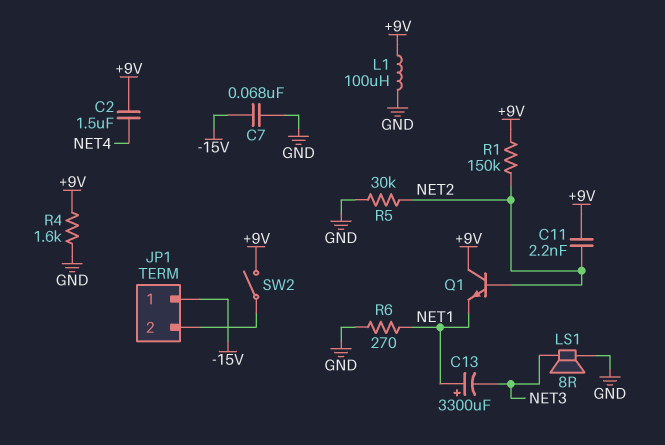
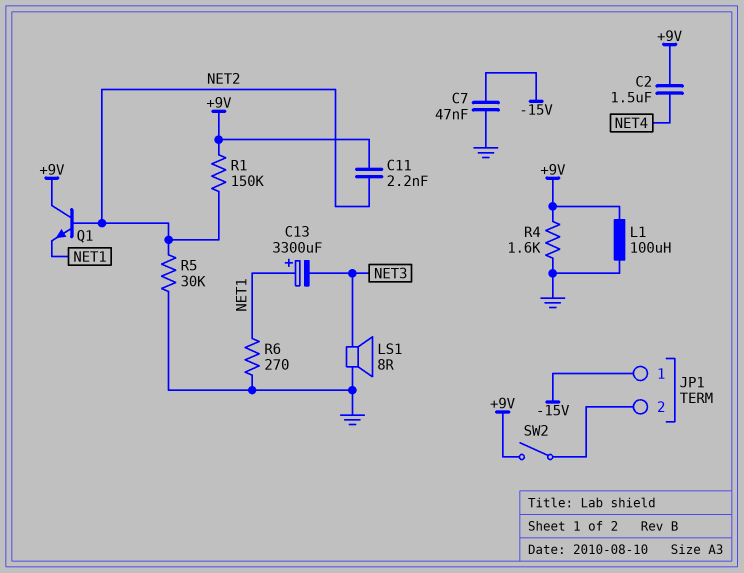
C7: 68nF (-15V, GND) -> 47nF (-15V, GND)

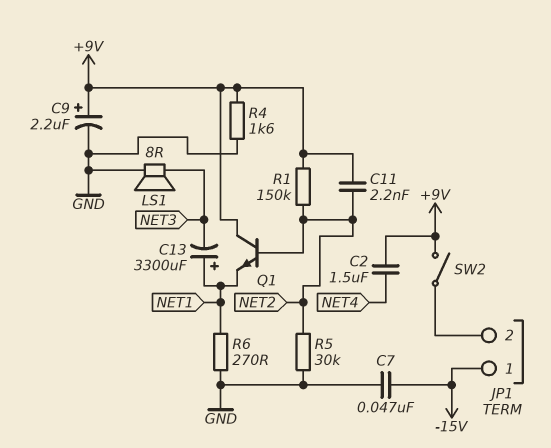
C9: none -> 2.2uF (plus +9V, minus GND)
L1: 100uH (+9V, GND) -> none

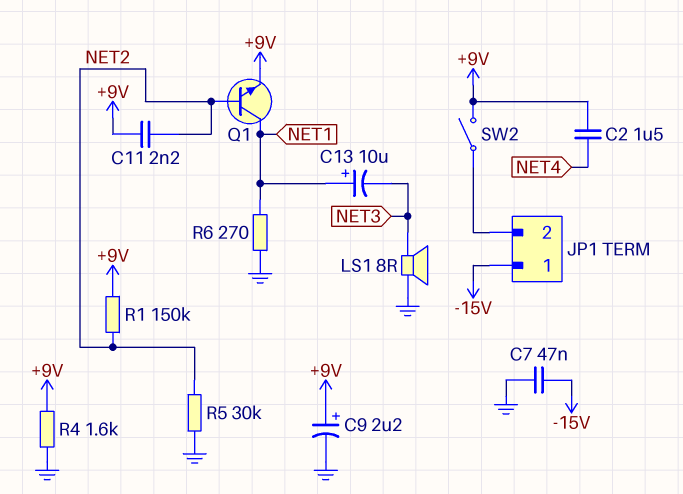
C13: 3300uF (plus NET1, minus NET3) -> 10uF (plus NET1, minus NET3)
Q1: NPN (B NET2, C +9V, E NET1) -> NPN (B NET2, C NET1, E +9V)

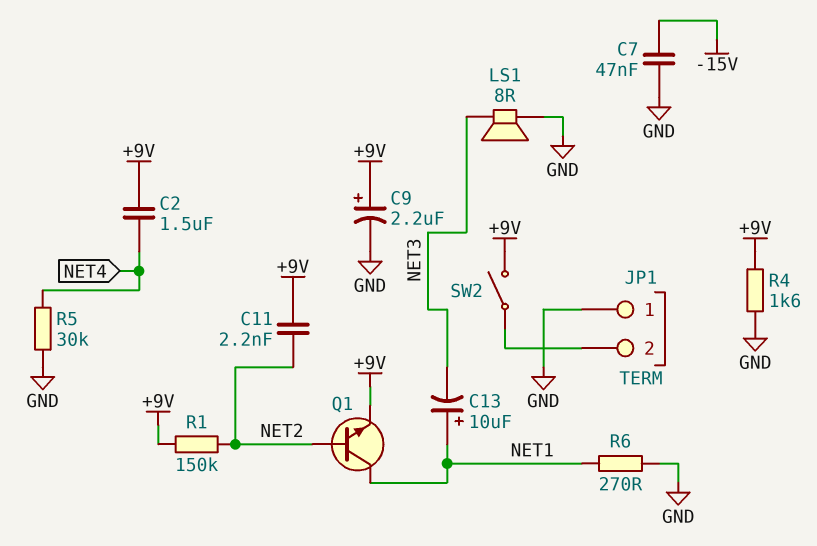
JP1 pin 1: -15V -> GND
R5: 30k (GND, NET2) -> 30k (GND, NET4)

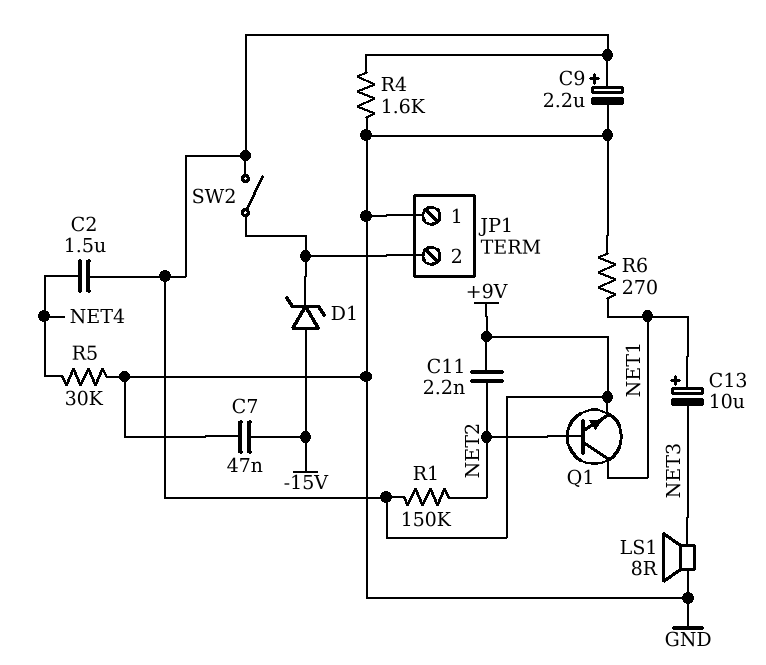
D1: none -> zener (A -15V, K JP1/2)

